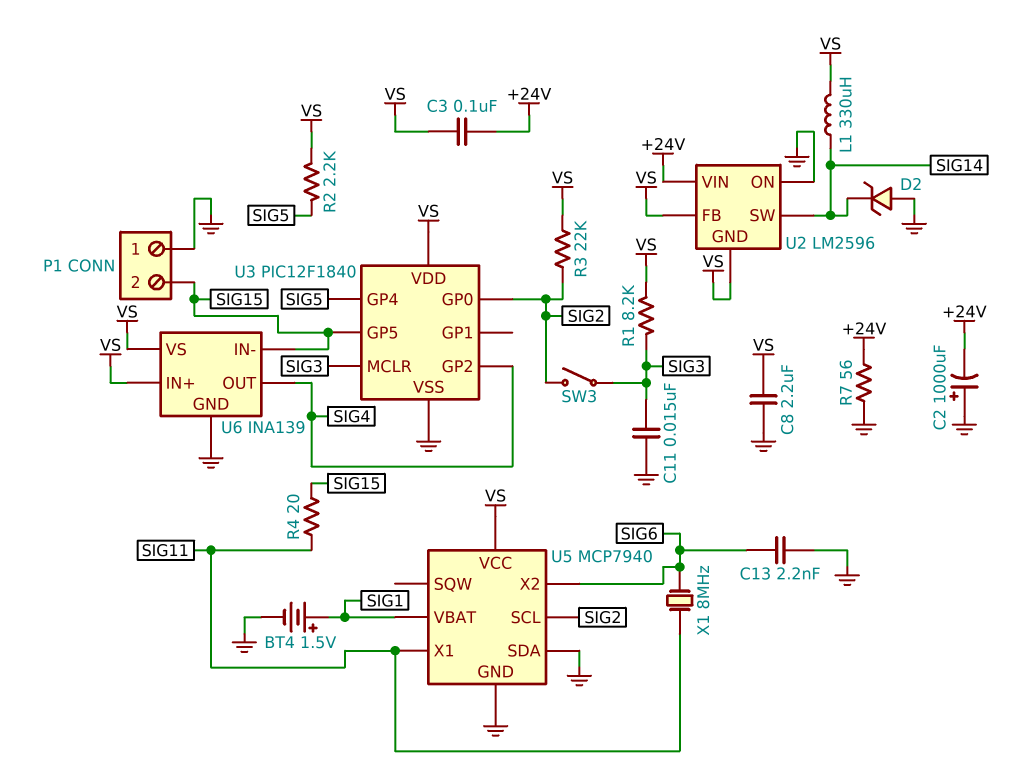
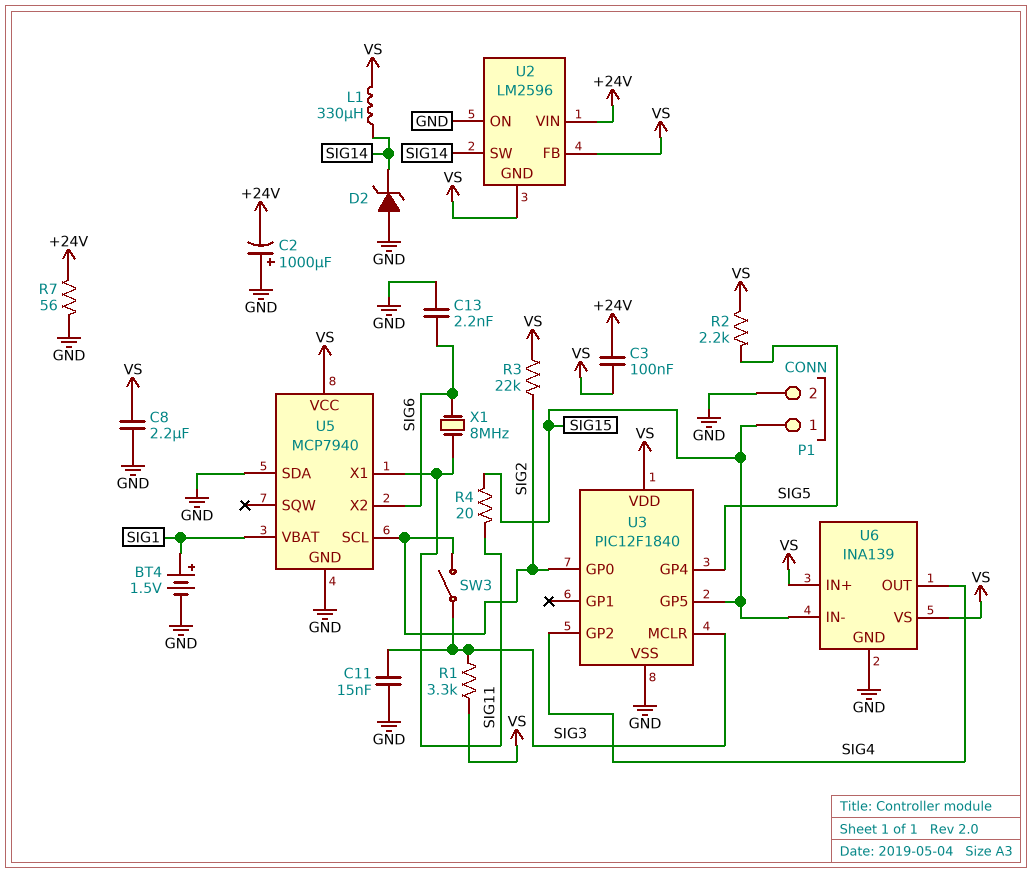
P1 pin 1: GND -> SIG15
P1 pin 2: SIG15 -> GND
R1: 8.2k (SIG3, VS) -> 3.3k (SIG3, VS)

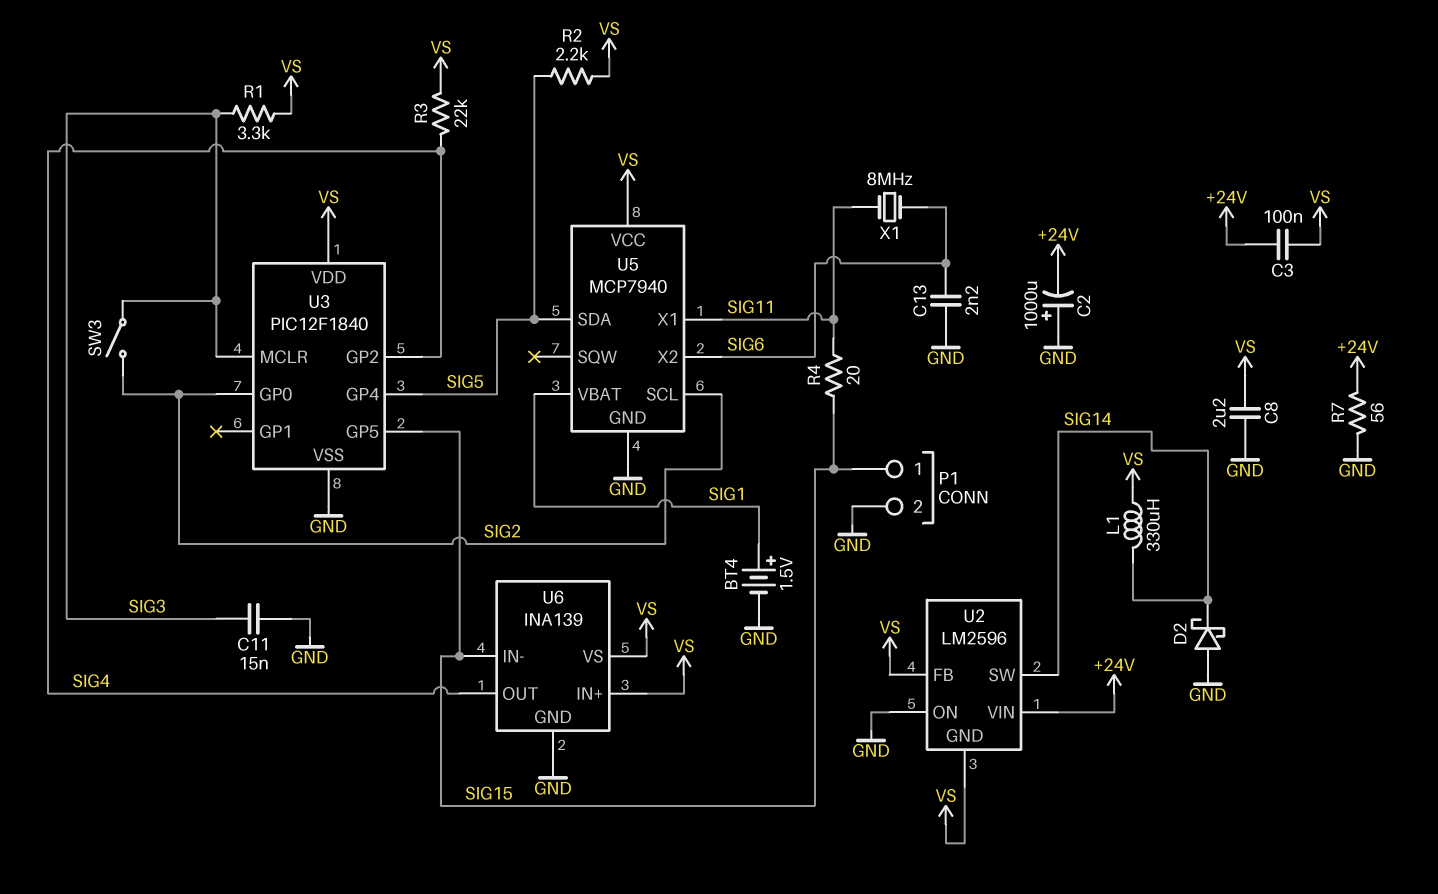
D2: zener (A GND, K SIG14) -> schottky (A GND, K SIG14)
R3: 22k (SIG2, VS) -> 22k (SIG4, VS)
U5 pin SDA: GND -> SIG5

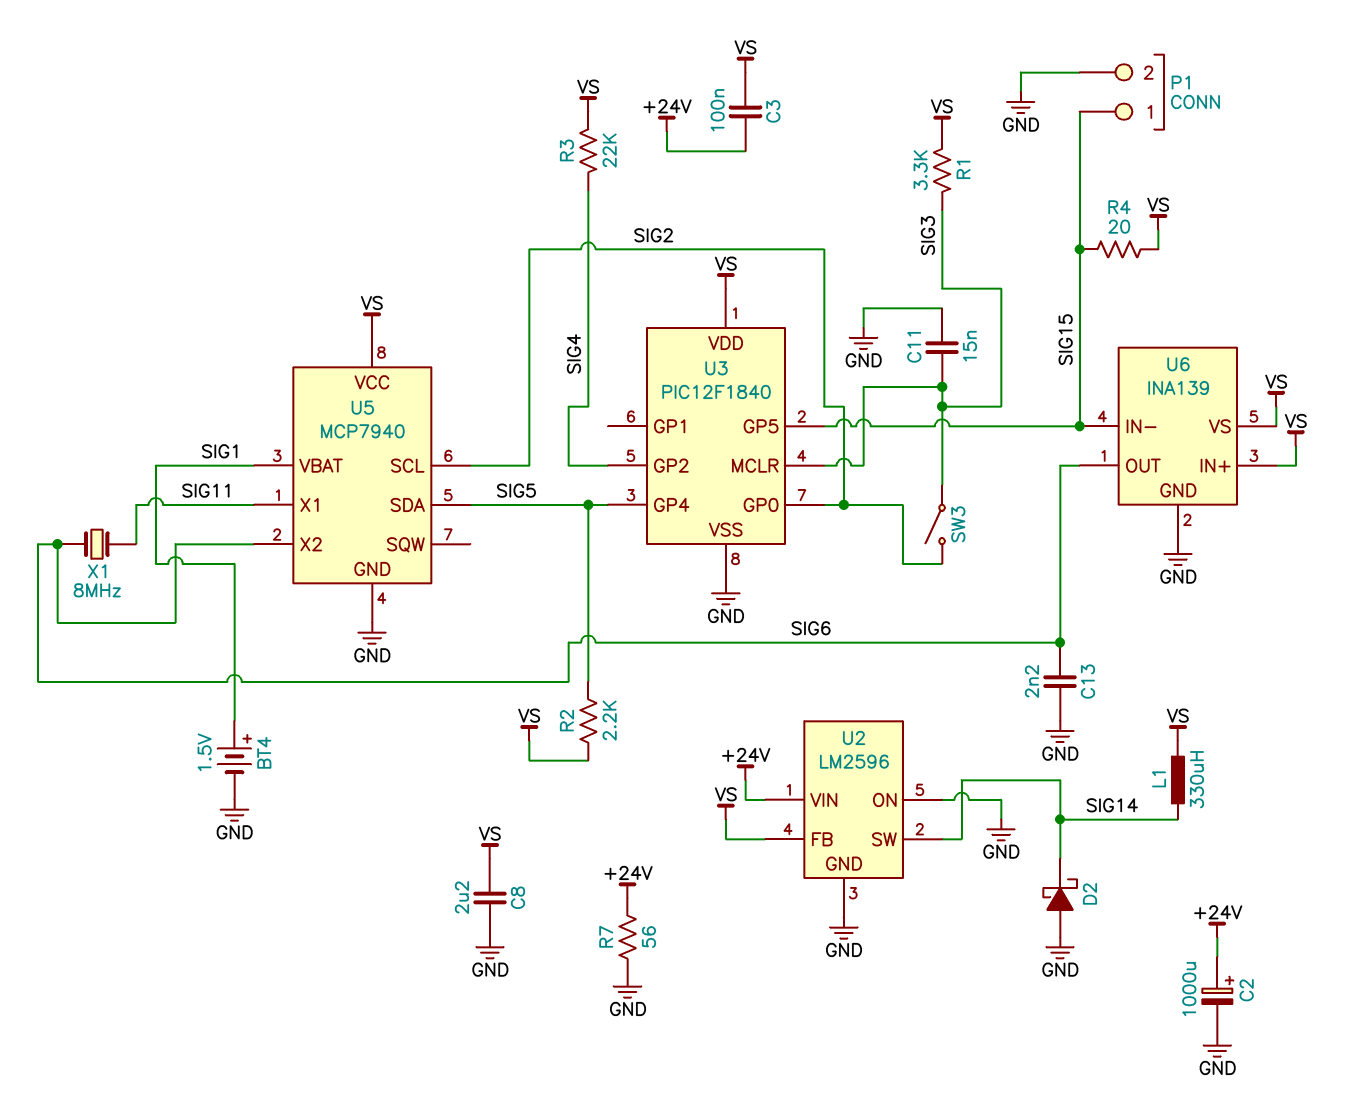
C2: 1000uF (plus GND, minus +24V) -> 1000uF (plus +24V, minus GND)
R4: 20 (SIG11, SIG15) -> 20 (SIG15, VS)
U2 pin GND: VS -> GND
U6 pin OUT: SIG4 -> SIG6

